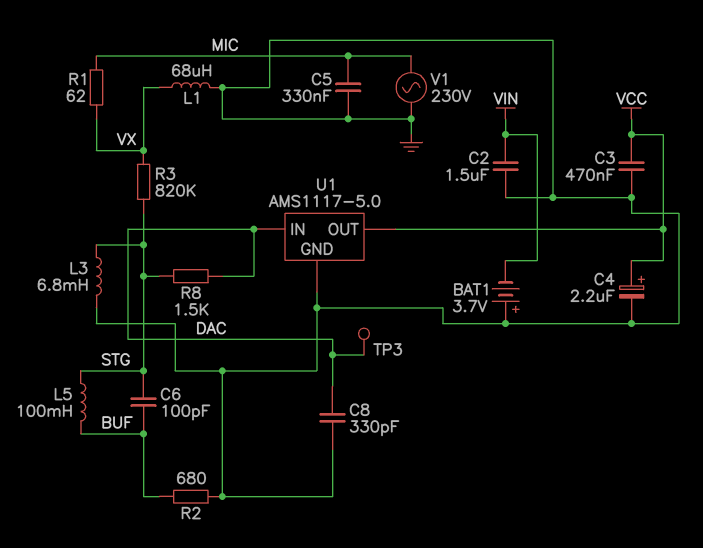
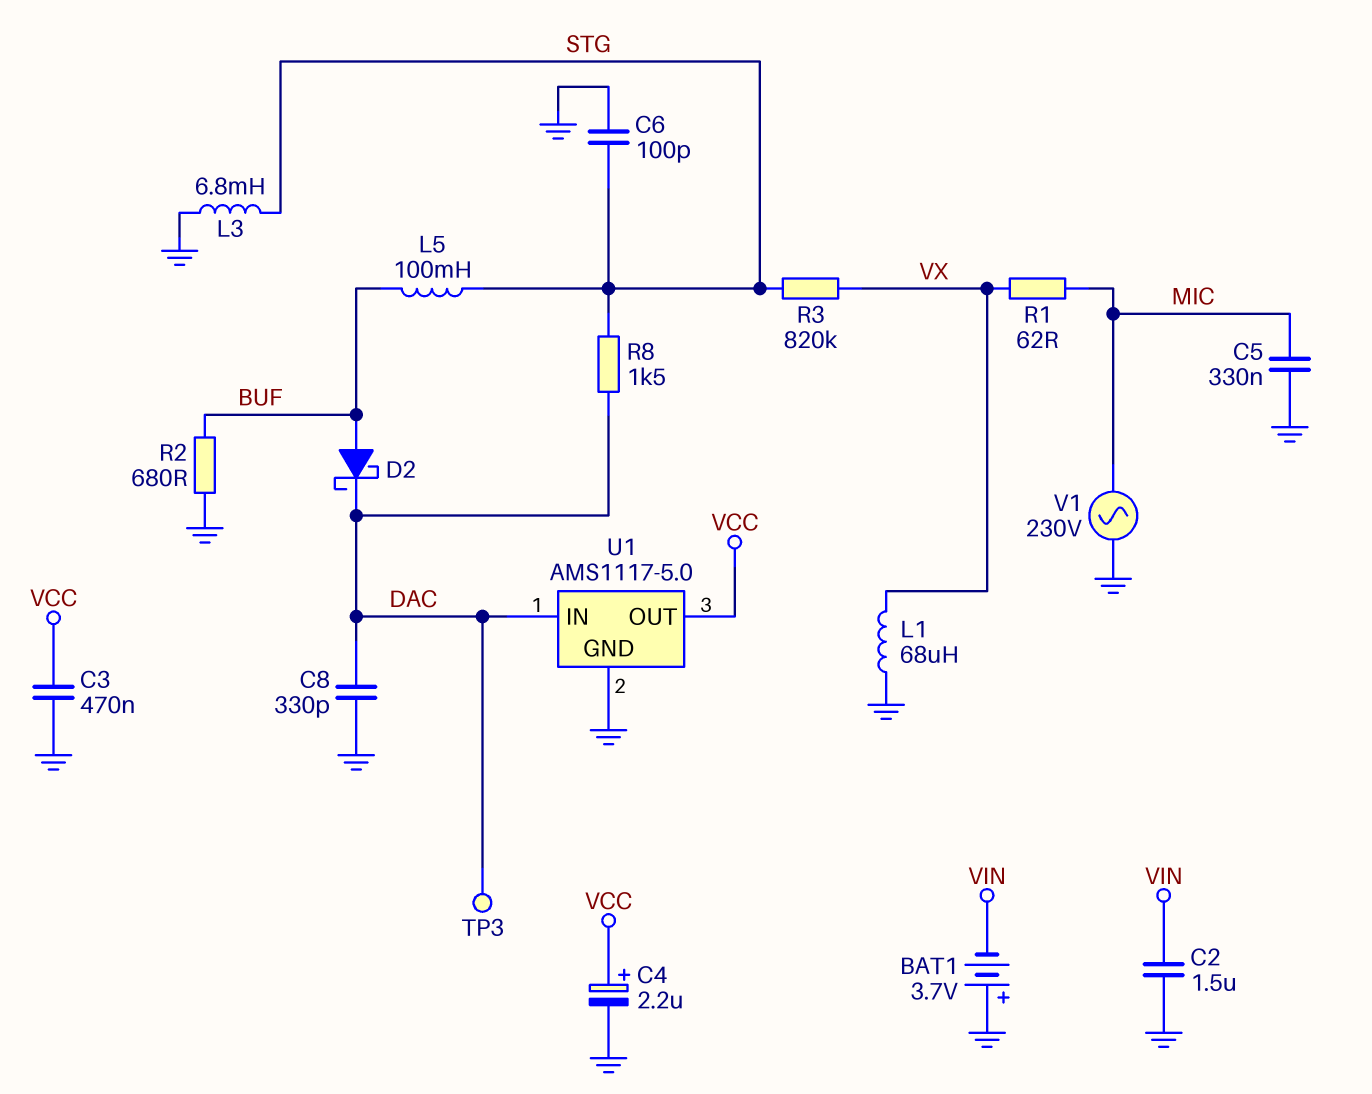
C6: 100pF (BUF, STG) -> 100pF (GND, STG)
D2: none -> schottky (A BUF, K DAC)

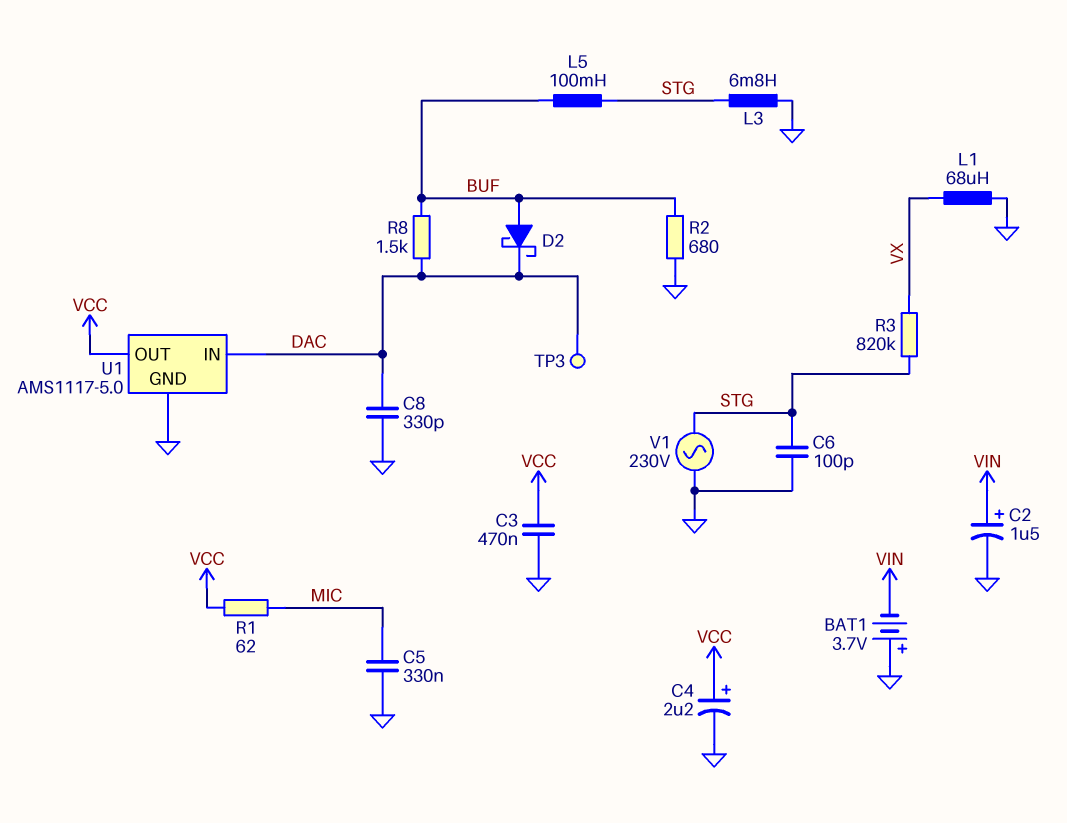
C2: 1.5uF (GND, VIN) -> 1.5uF (plus VIN, minus GND)
R1: 62 (MIC, VX) -> 62 (MIC, VCC)
R8: 1.5k (DAC, STG) -> 1.5k (BUF, DAC)
V1: AC 230V (GND, MIC) -> AC 230V (GND, STG)

